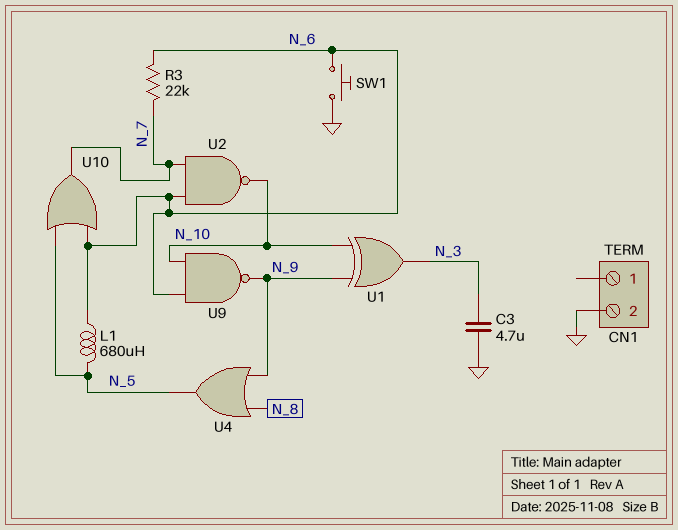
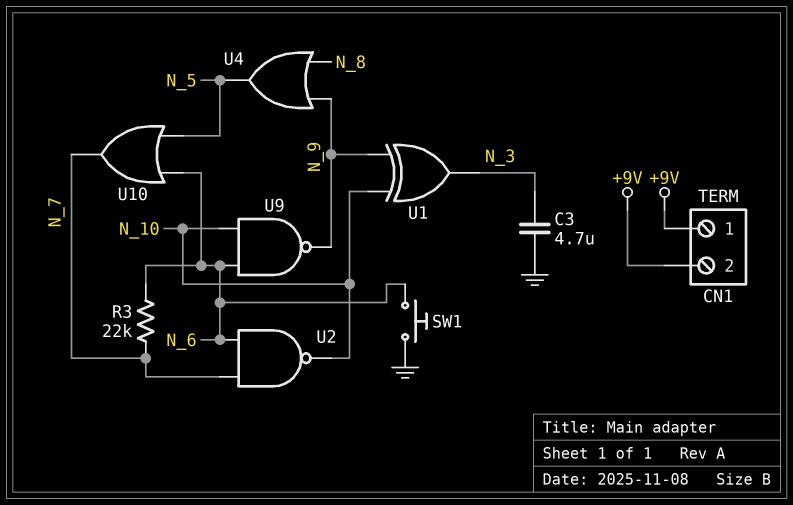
CN1 pin 1: none -> +9V
CN1 pin 2: GND -> +9V
L1: 680uH (N_5, N_6) -> none

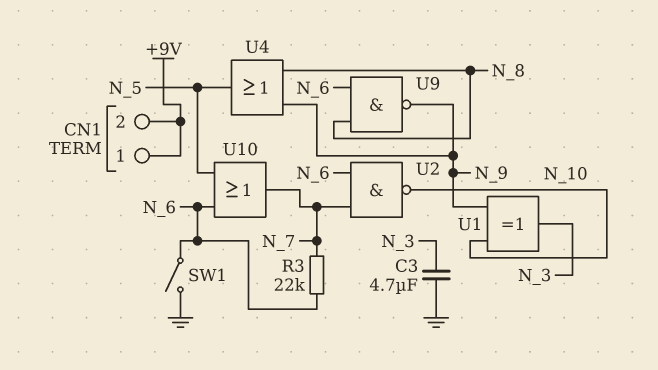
SW1: button (GND, N_6) -> switch (GND, N_6)
U9: NAND (in N_6, in N_10, out N_9) -> NAND (in N_6, in N_8, out N_9)

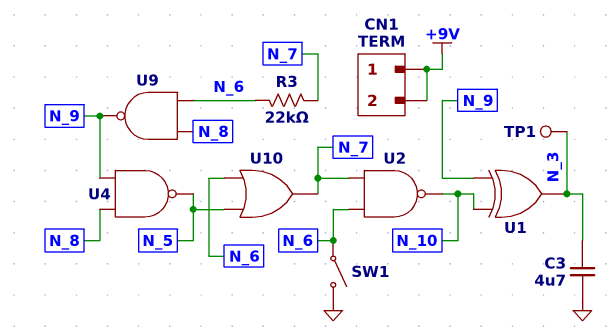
TP1: none -> test point (N_3)
U4: OR (in N_8, in N_9, out N_5) -> NAND (in N_8, in N_9, out N_5)

